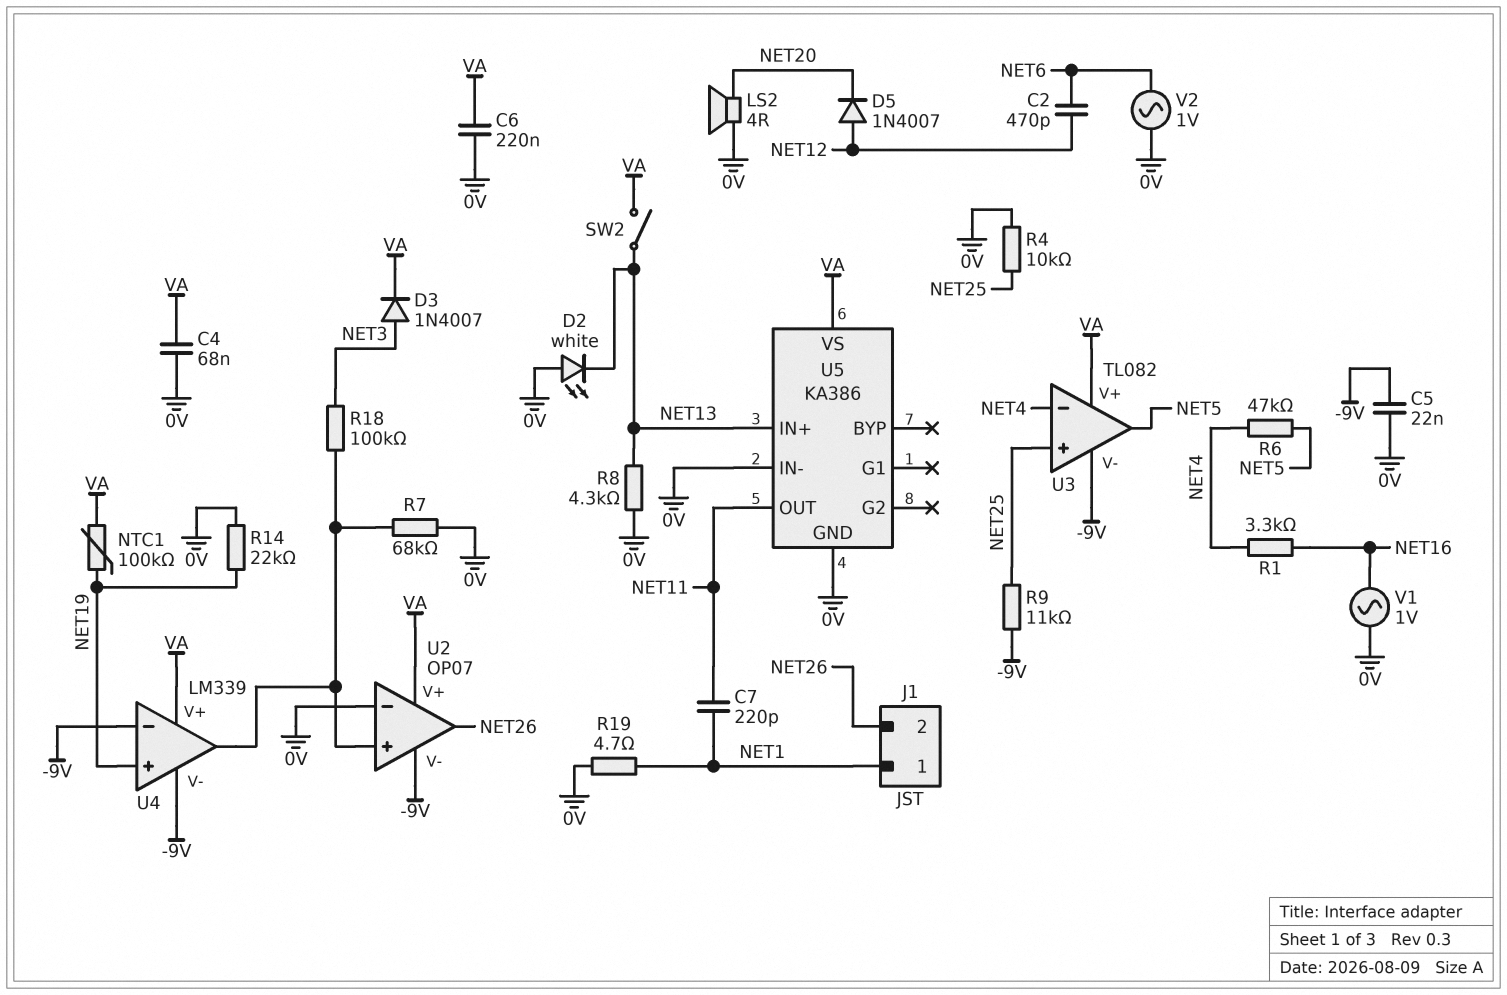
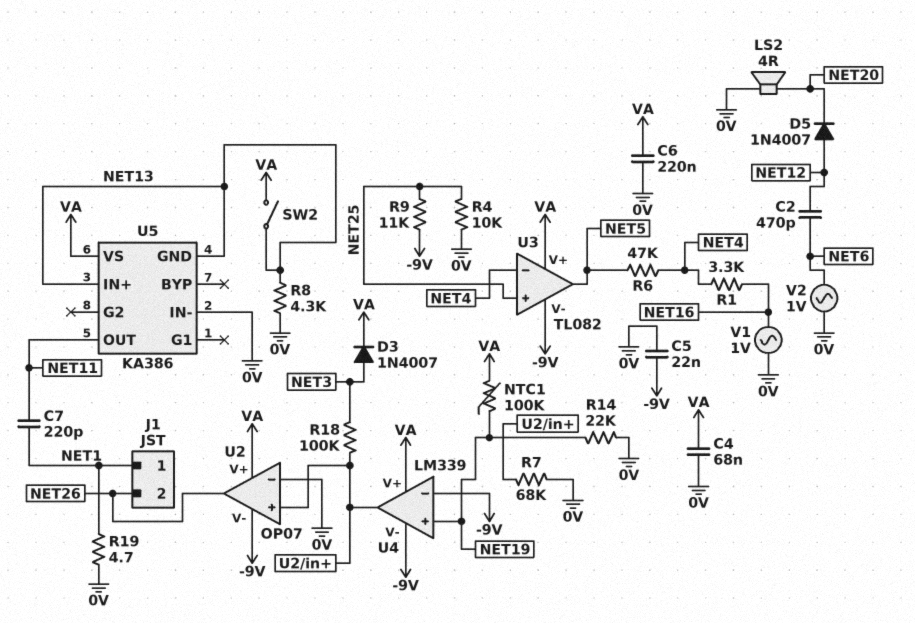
D2: LED white (A 0V, K NET13) -> none
U5 pin GND: 0V -> NET13

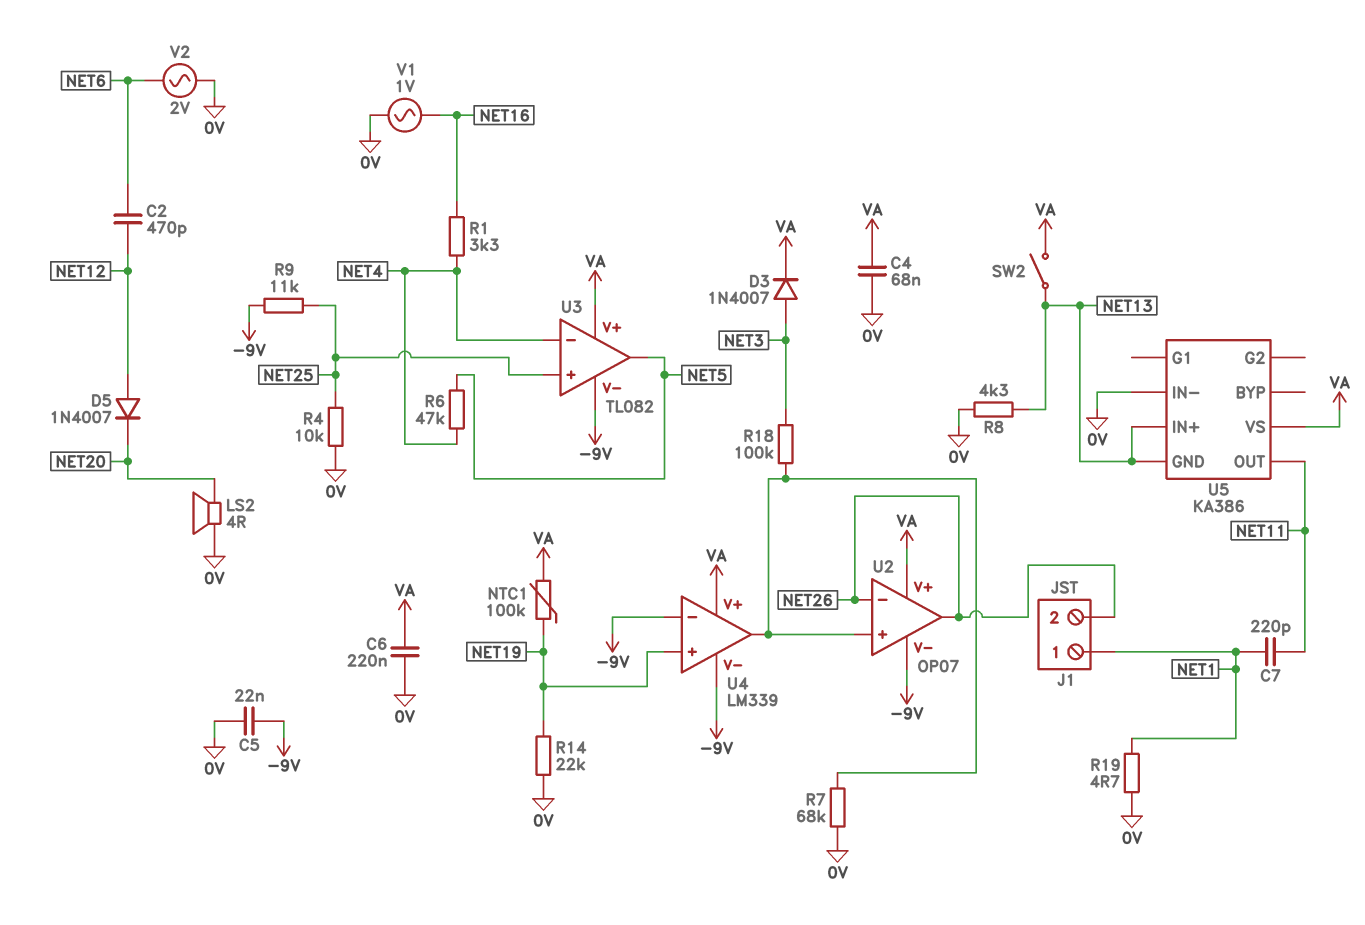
U2 pin in-: 0V -> NET26
V2: AC 1V (0V, NET6) -> AC 2V (0V, NET6)

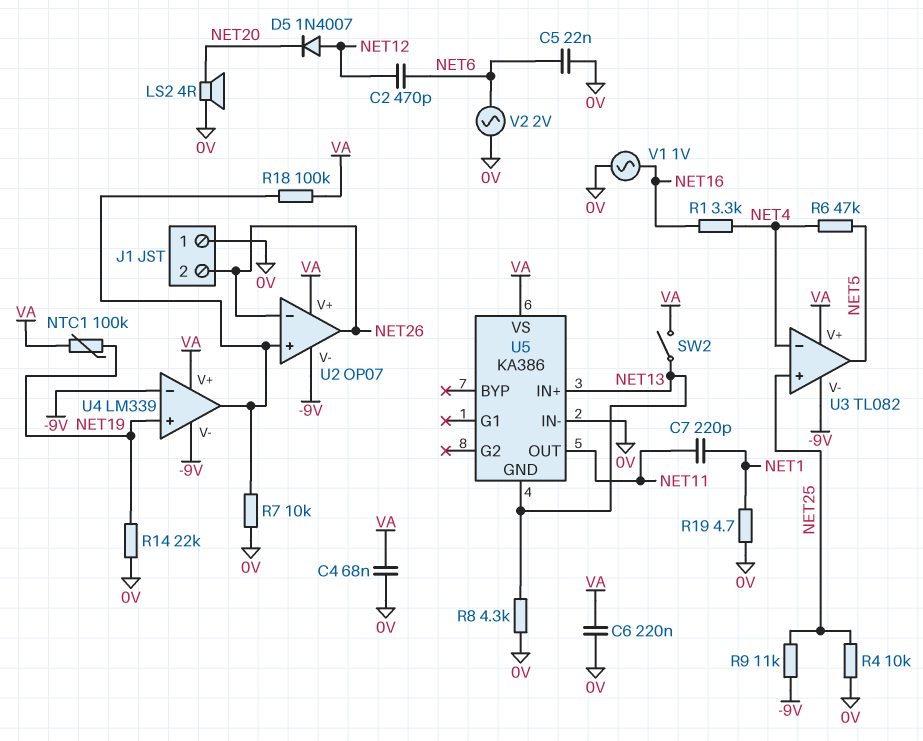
C5: 22nF (-9V, 0V) -> 22nF (0V, NET6)
D3: diode 1N4007 (A NET3, K VA) -> none
J1 pin 1: NET1 -> 0V
R7: 68k (0V, U2/in+) -> 10k (0V, U2/in+)
R18: 100k (NET3, U2/in+) -> 100k (U2/in+, VA)

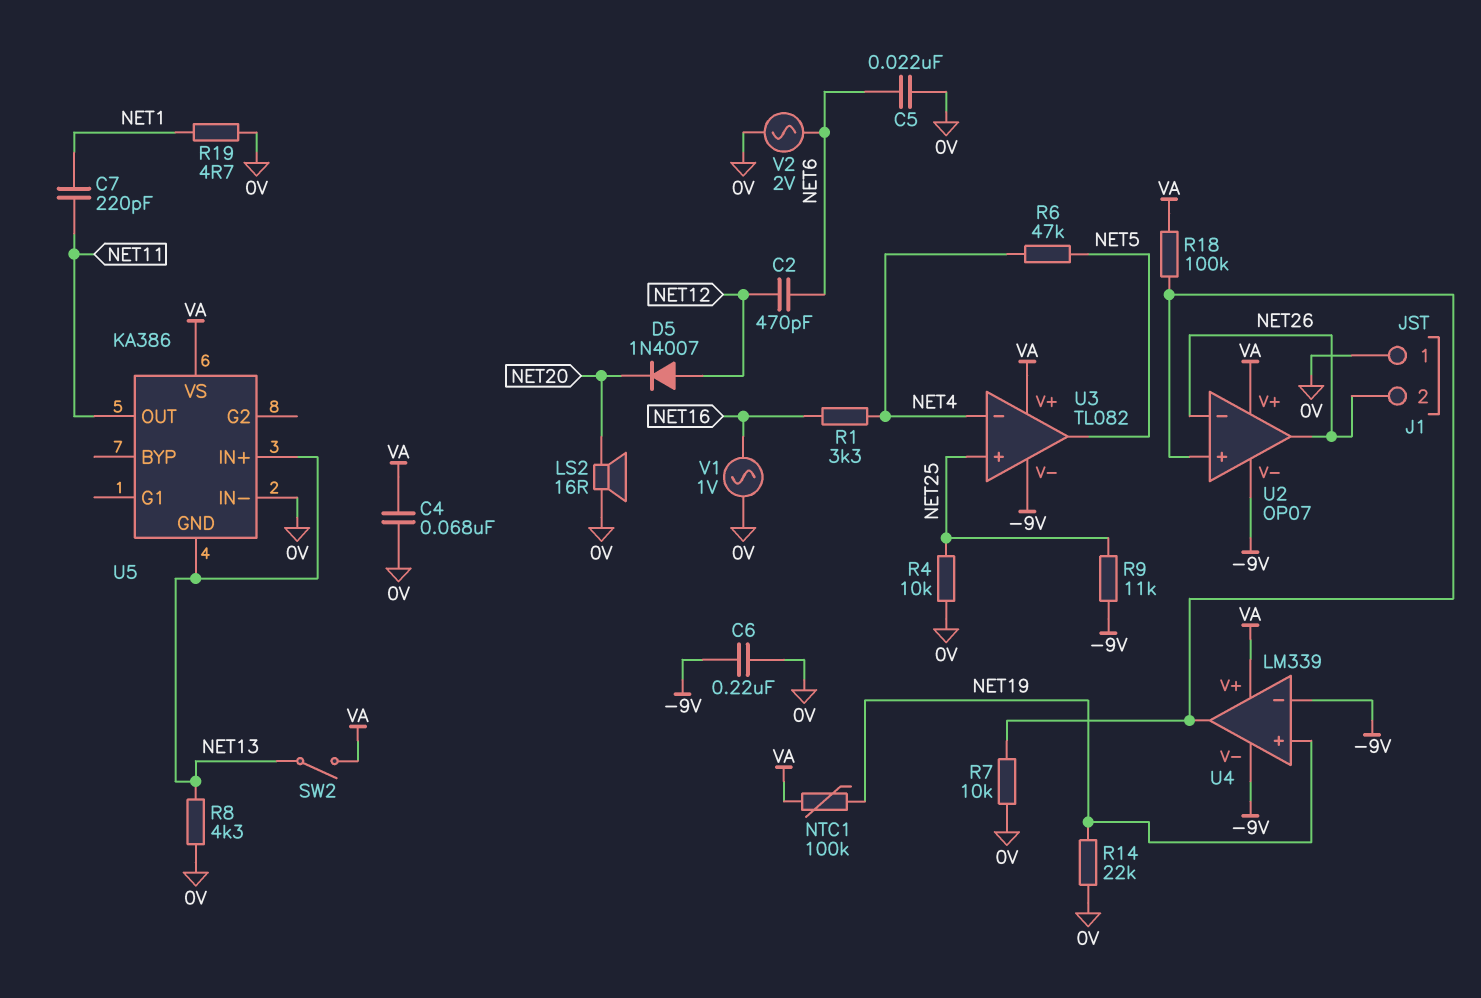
C6: 220nF (0V, VA) -> 220nF (-9V, 0V)
LS2: speaker 4R (0V, NET20) -> speaker 16R (0V, NET20)

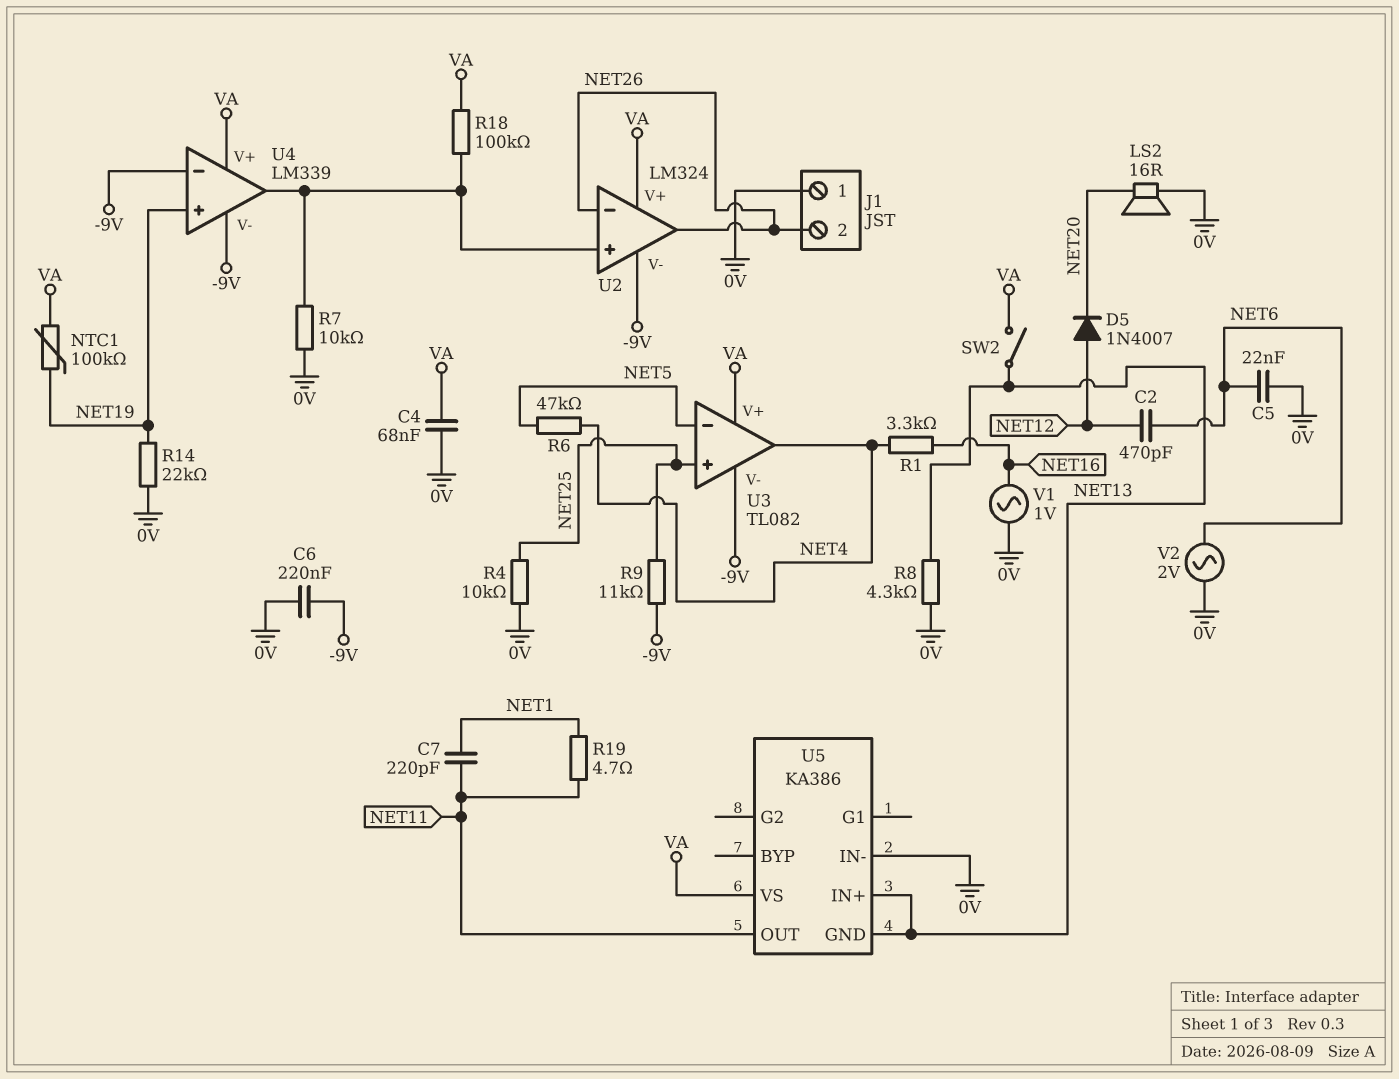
R19: 4.7 (0V, NET1) -> 4.7 (NET1, NET11)
U2: OP07 -> LM324
U3 pin in-: NET4 -> NET5
U3 pin out: NET5 -> NET4

